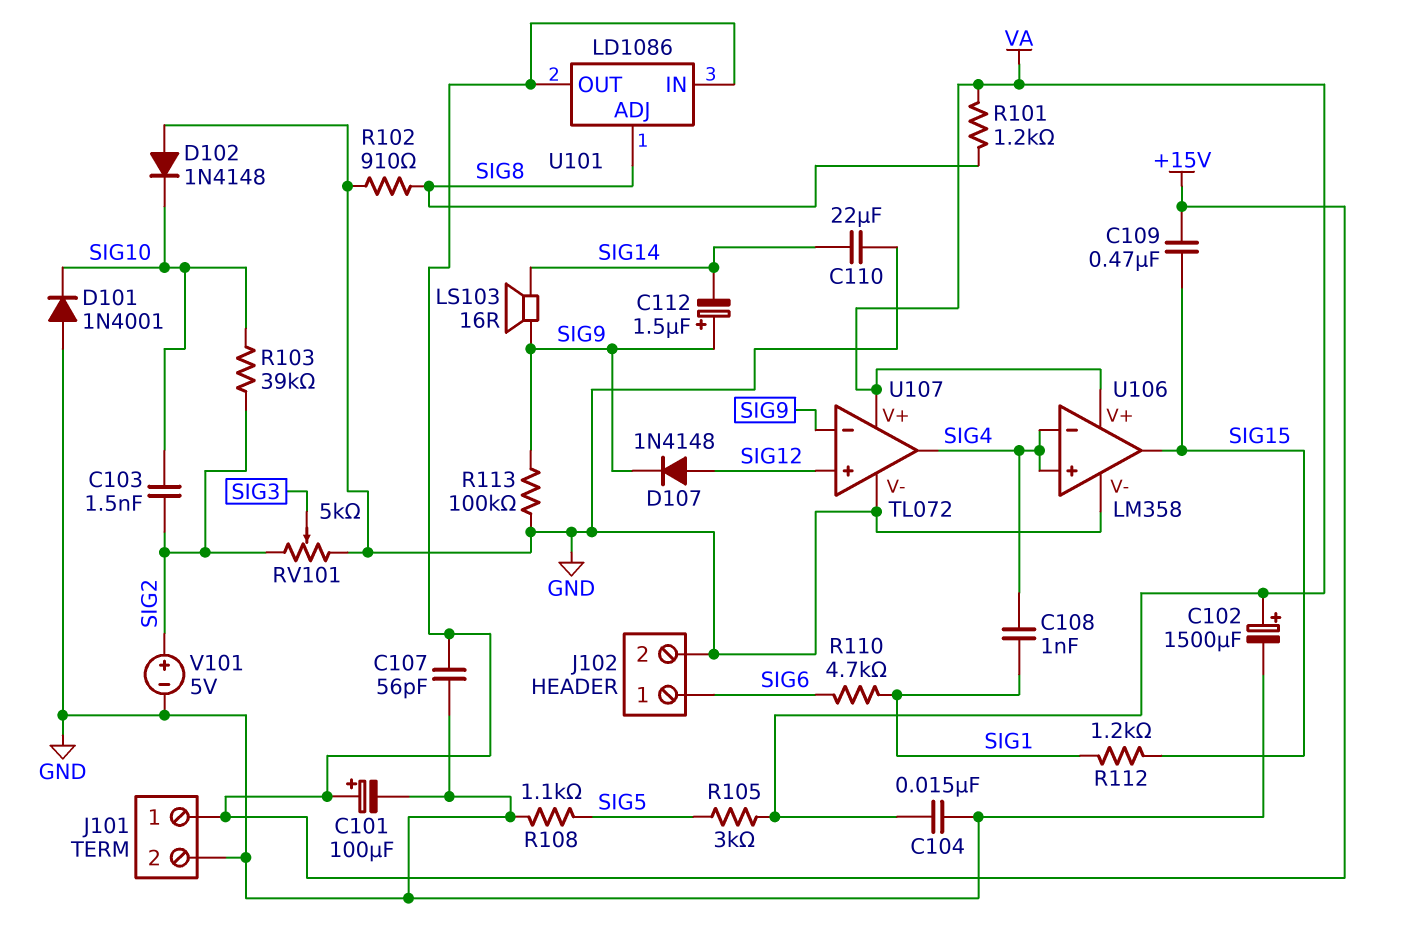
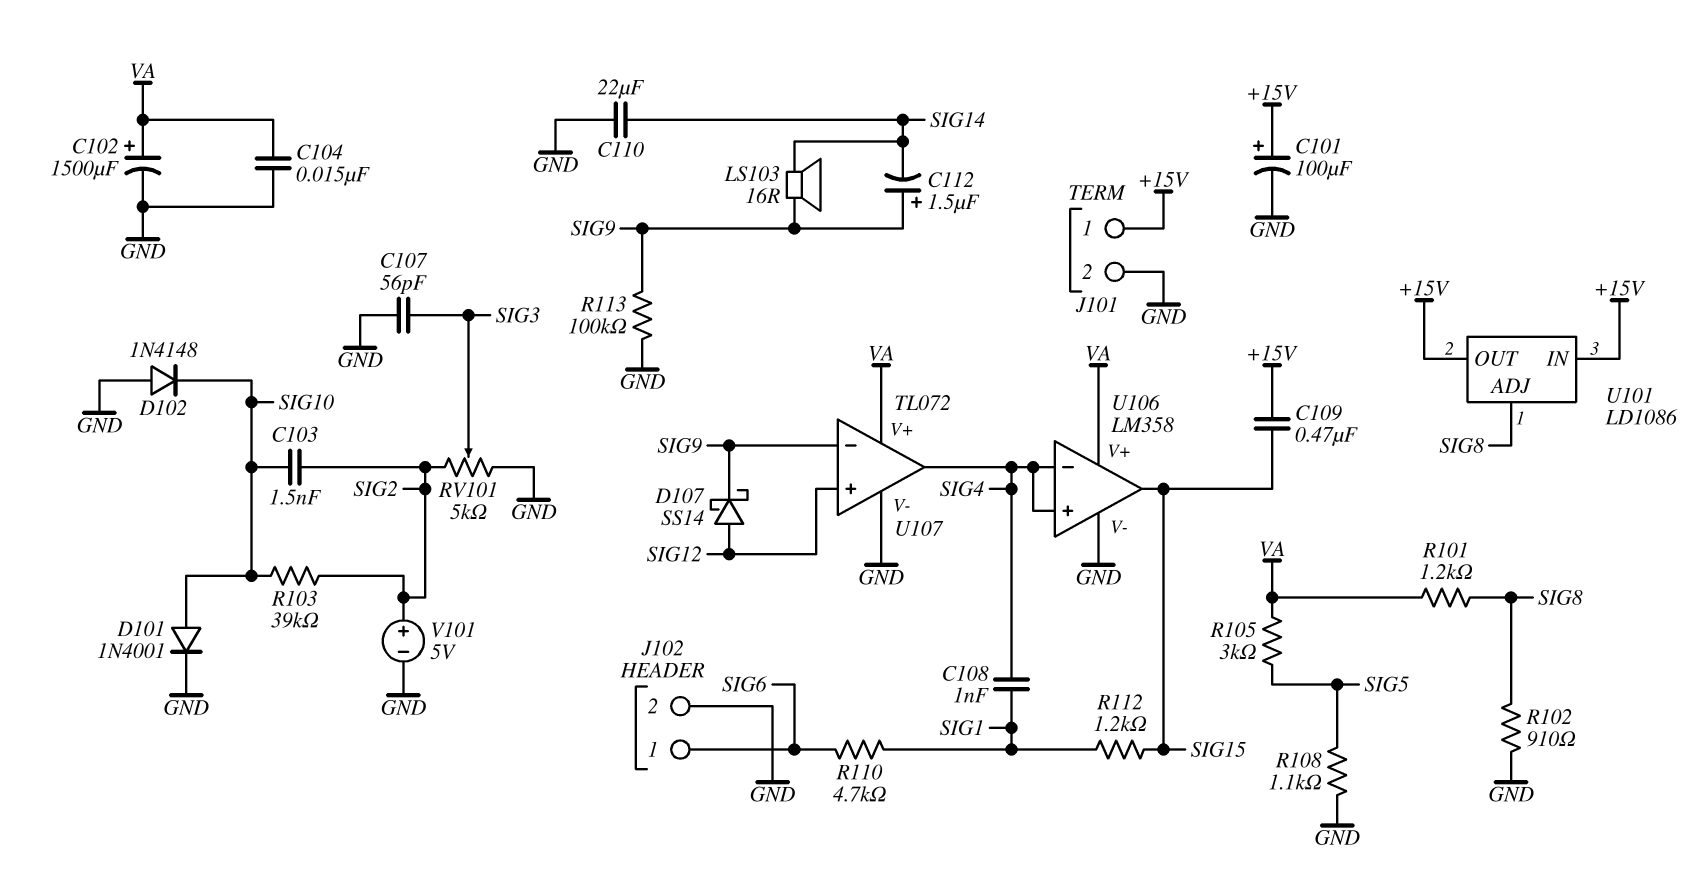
C107: 56pF (+15V, GND) -> 56pF (GND, SIG3)
D101: diode 1N4001 (A GND, K SIG10) -> diode 1N4001 (A SIG10, K GND)
D107: diode 1N4148 (A SIG12, K SIG9) -> schottky SS14 (A SIG12, K SIG9)

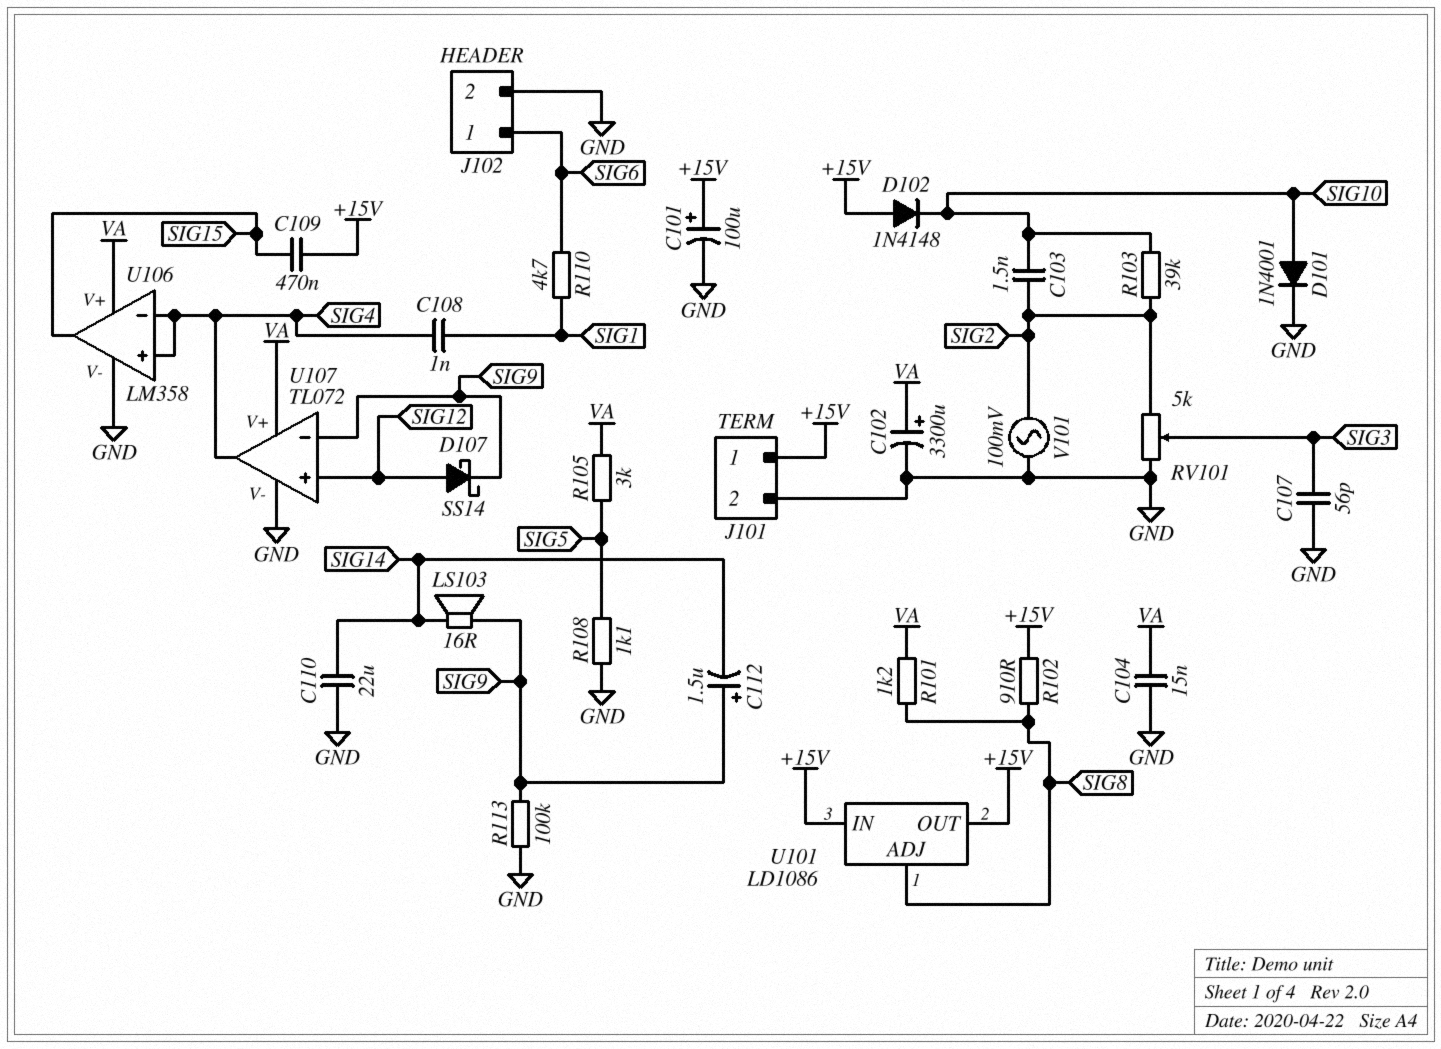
C102: 1500uF (plus VA, minus GND) -> 3300uF (plus VA, minus GND)
D102: diode 1N4148 (A GND, K SIG10) -> diode 1N4148 (A +15V, K SIG10)
R102: 910 (GND, SIG8) -> 910 (+15V, SIG8)
R112: 1.2k (SIG1, SIG15) -> none
V101: 5V (plus SIG2, minus GND) -> AC 100mV (GND, SIG2)

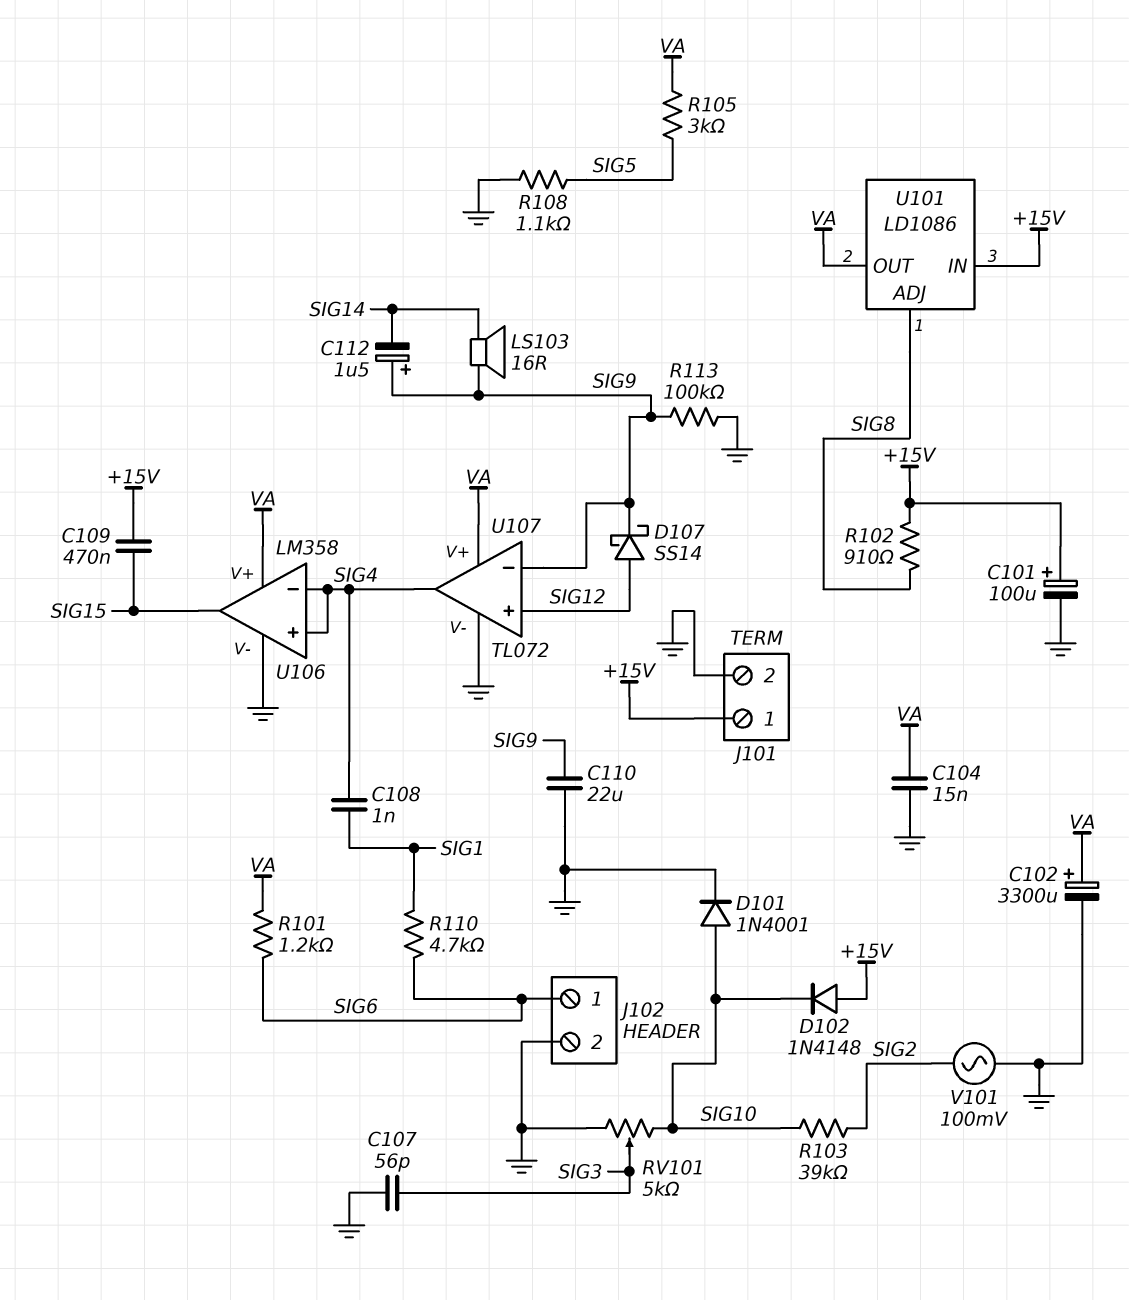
C103: 1.5nF (SIG2, SIG10) -> none
C110: 22uF (GND, SIG14) -> 22uF (GND, SIG9)
R101: 1.2k (SIG8, VA) -> 1.2k (SIG6, VA)
RV101: 5k (GND, SIG2, wiper SIG3) -> 5k (GND, SIG10, wiper SIG3)
U101 pin OUT: +15V -> VA

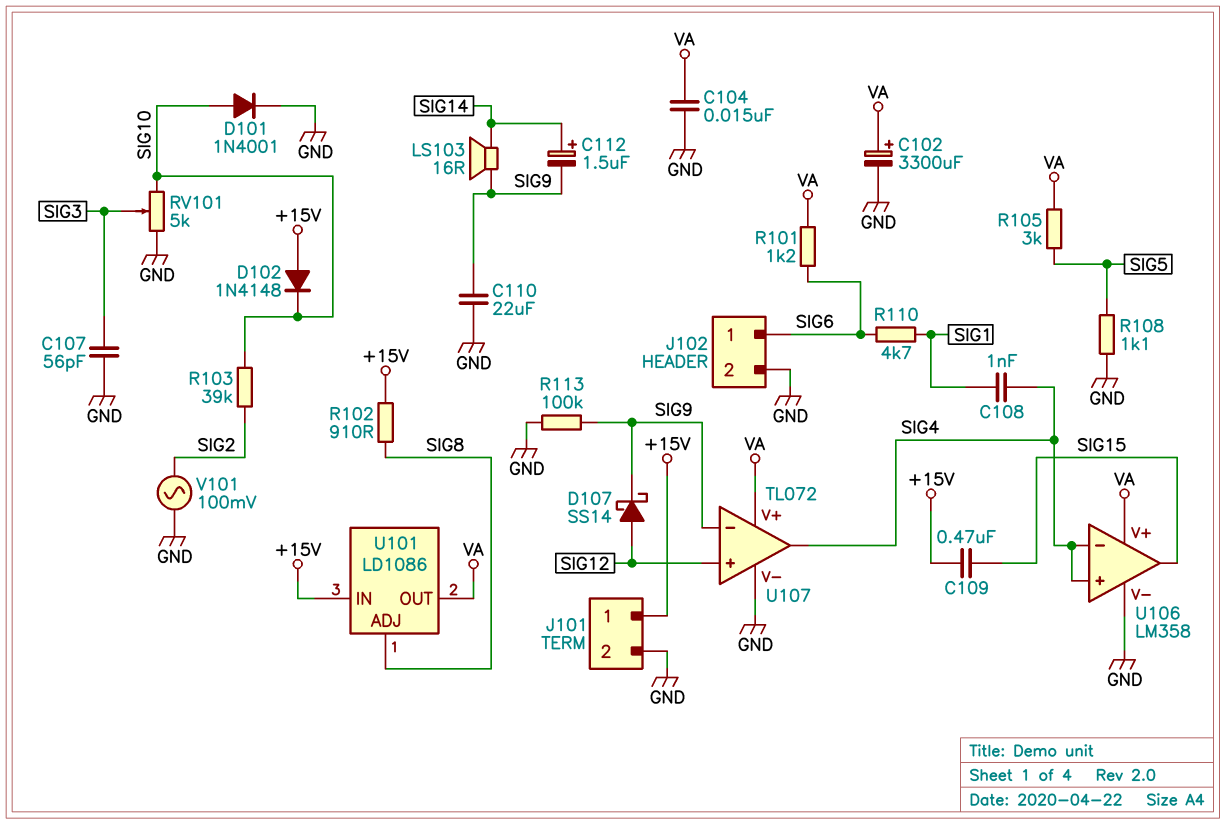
C101: 100uF (plus +15V, minus GND) -> none
C112: 1.5uF (plus SIG9, minus SIG14) -> 1.5uF (plus SIG14, minus SIG9)

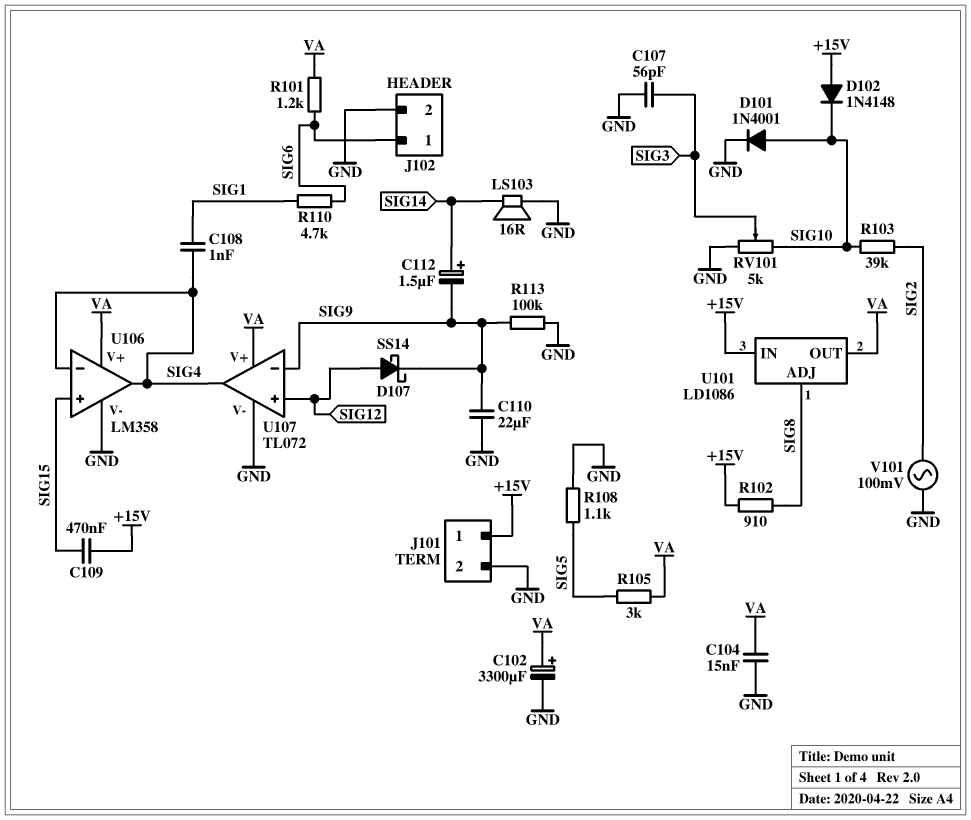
LS103: speaker 16R (SIG9, SIG14) -> speaker 16R (GND, SIG14)
U106 pin in+: SIG4 -> SIG15
U106 pin out: SIG15 -> SIG4

